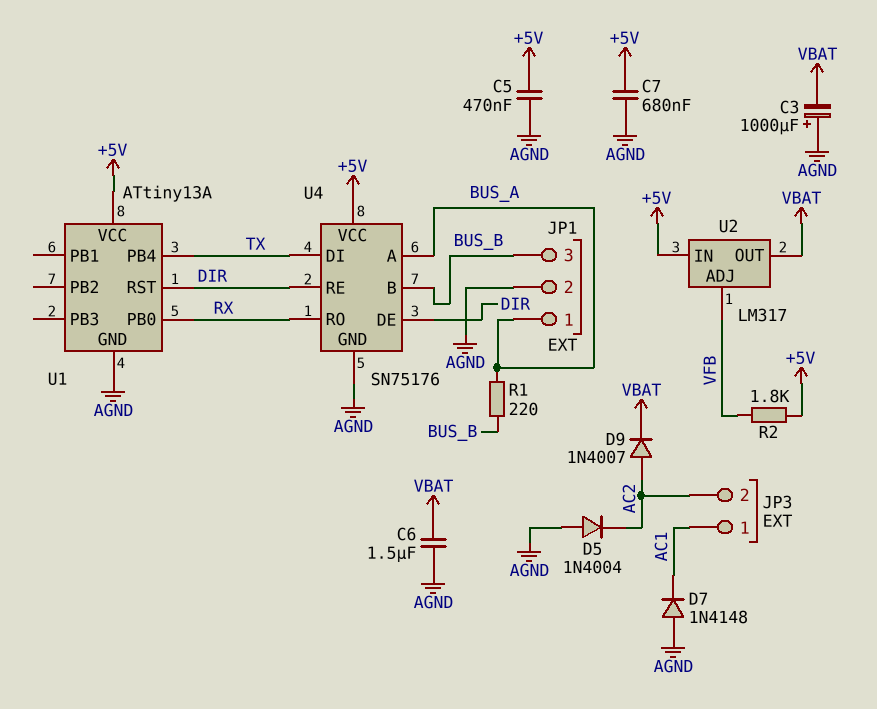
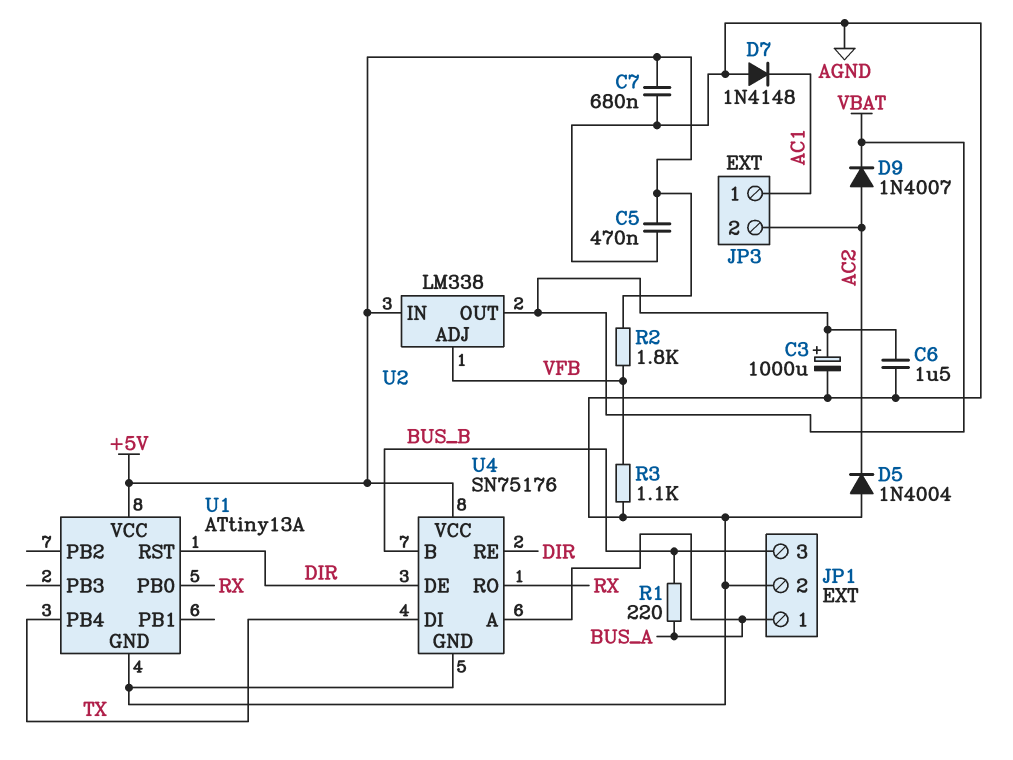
C3: 1000uF (plus AGND, minus VBAT) -> 1000uF (plus VBAT, minus AGND)
R3: none -> 1.1k (AGND, VFB)
U2: LM317 -> LM338

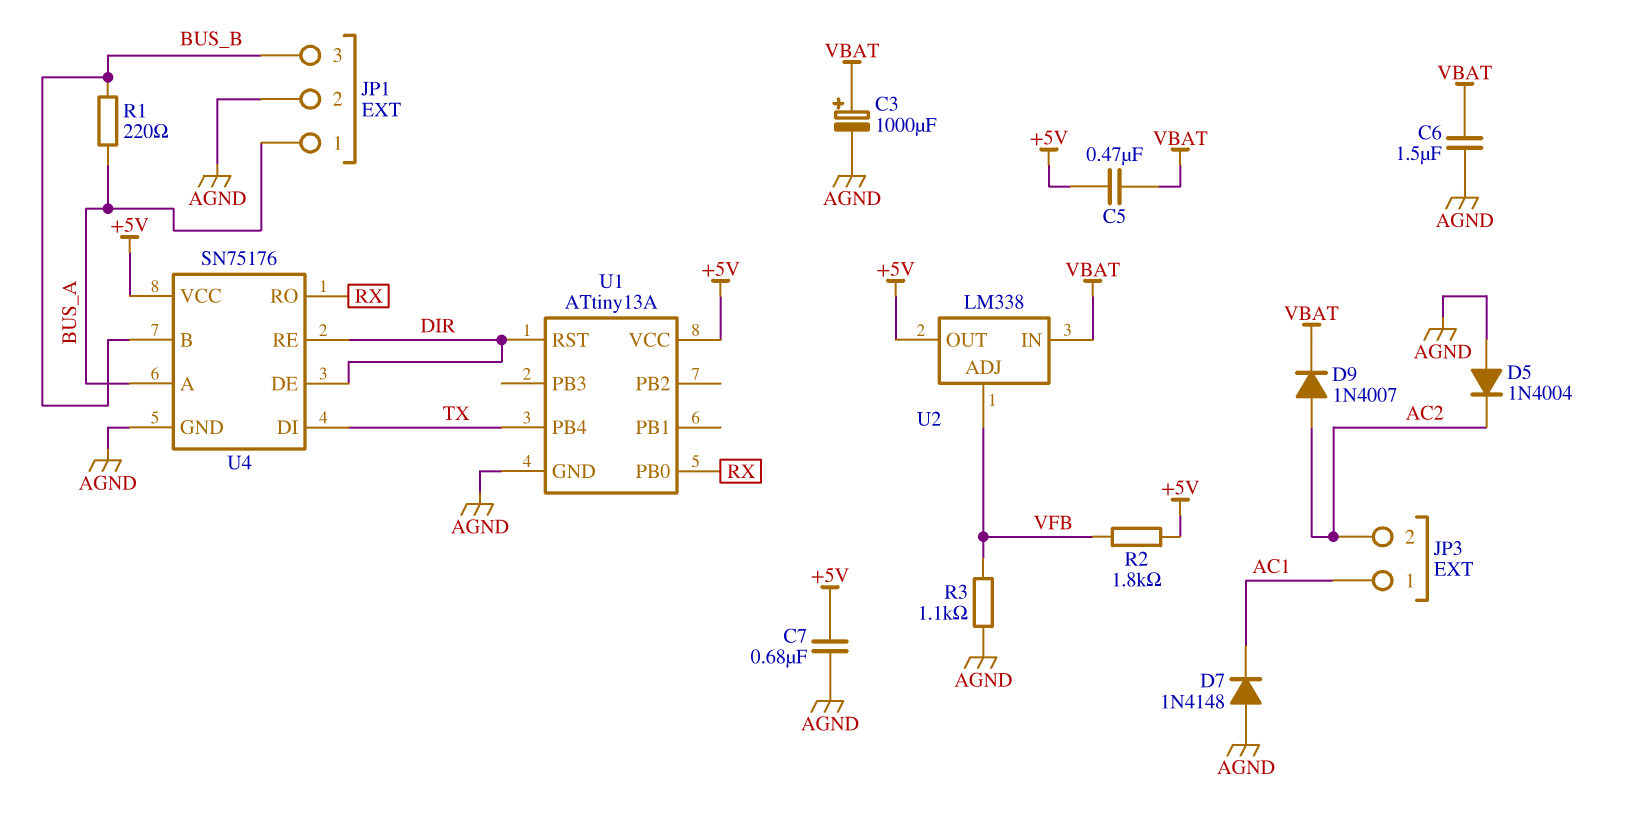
C5: 470nF (+5V, AGND) -> 470nF (+5V, VBAT)
U2 pin IN: +5V -> VBAT
U2 pin OUT: VBAT -> +5V

